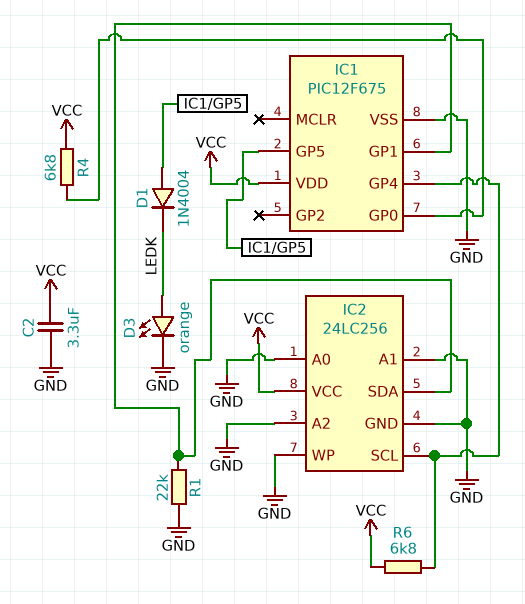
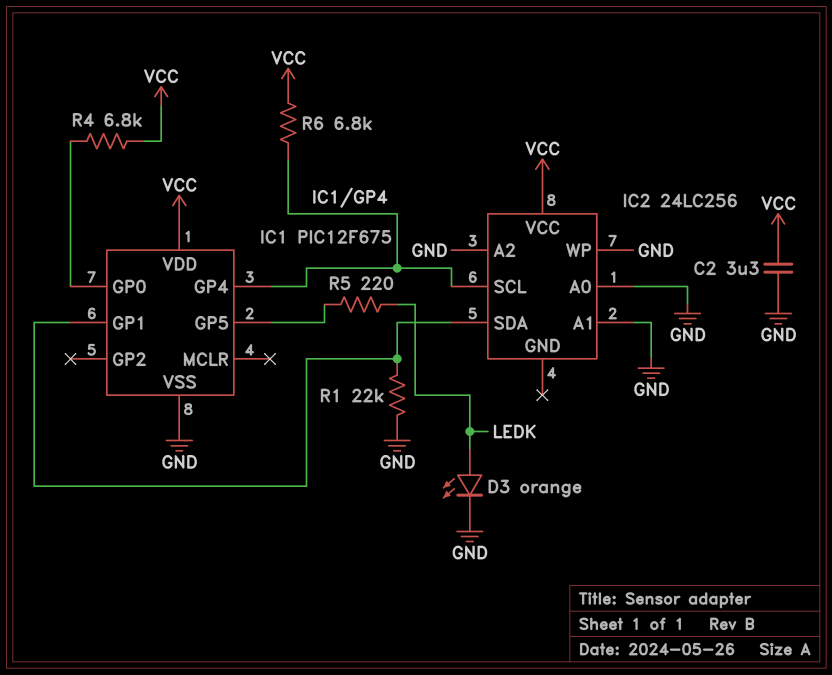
D1: diode 1N4004 (A IC1/GP5, K LEDK) -> none
IC2 pin GND: GND -> none
R5: none -> 220 (IC1/GP5, LEDK)

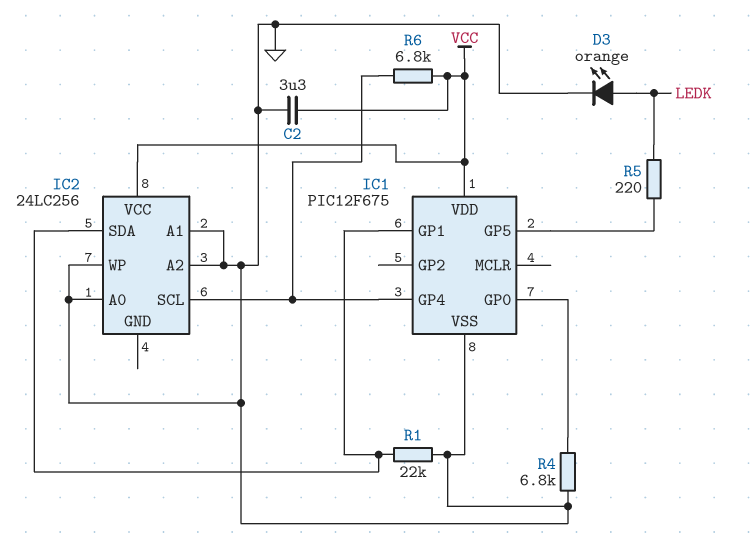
R4: 6.8k (IC1/GP0, VCC) -> 6.8k (GND, IC1/GP0)

